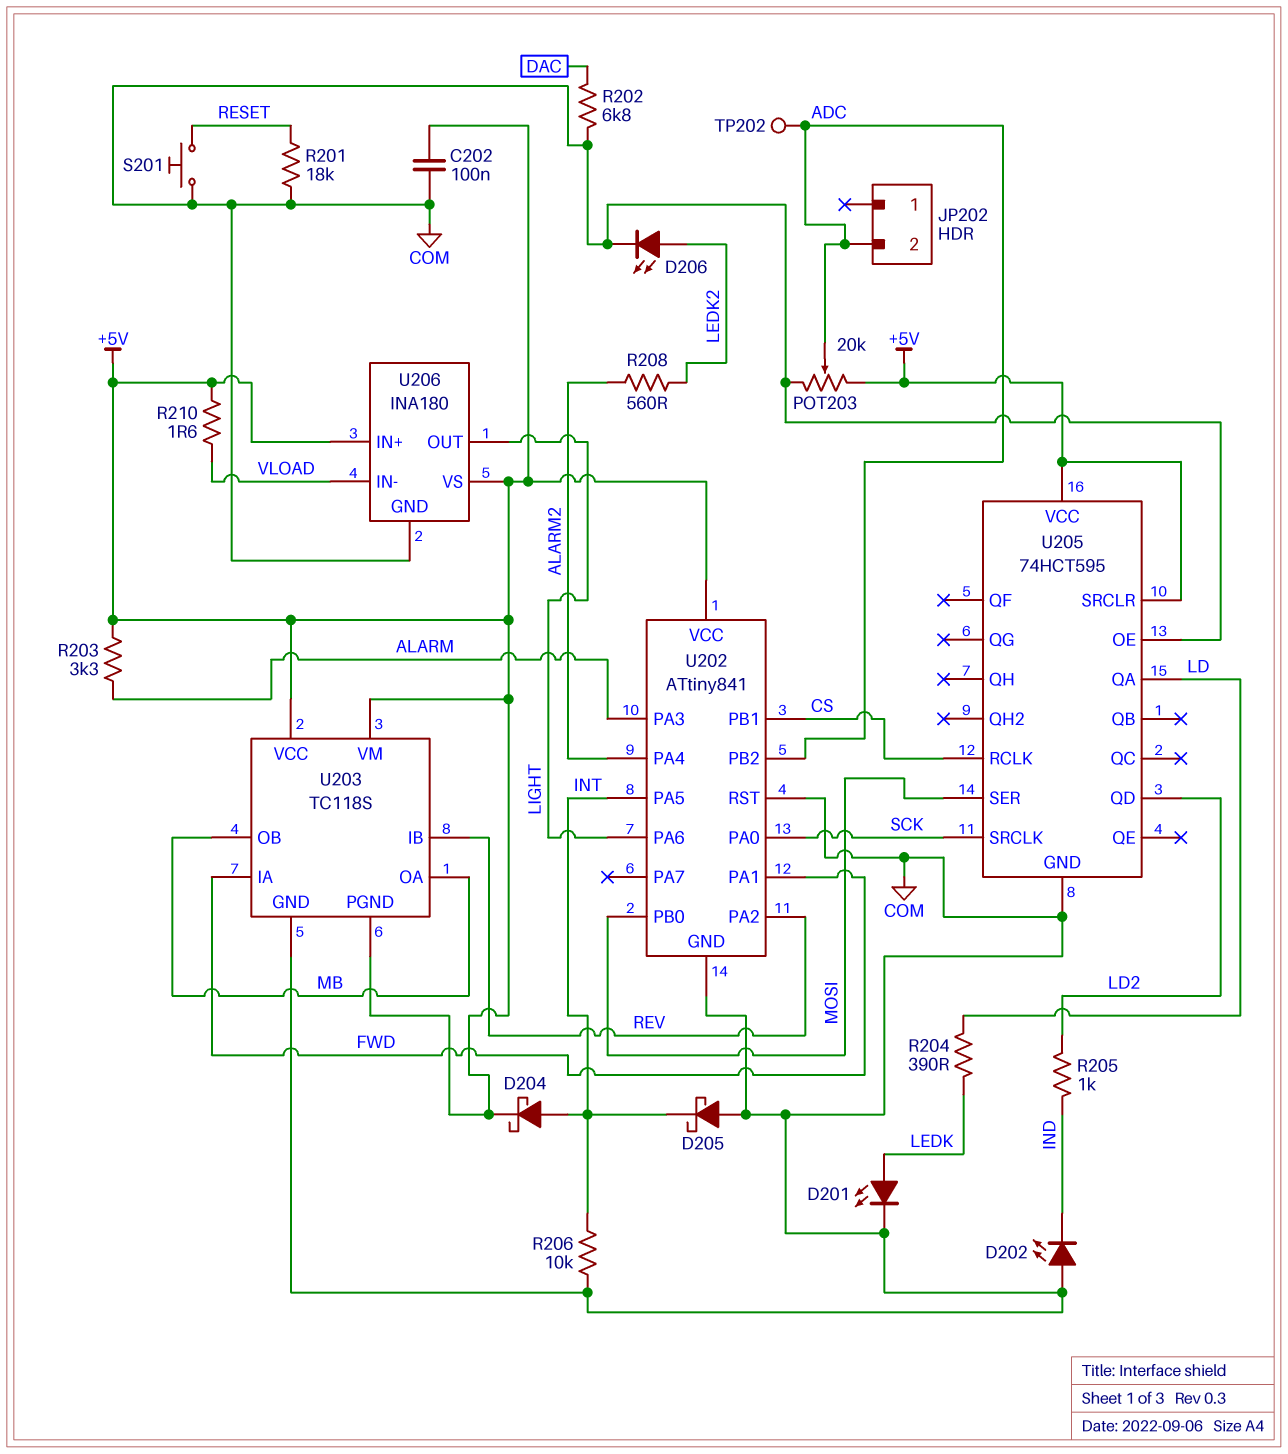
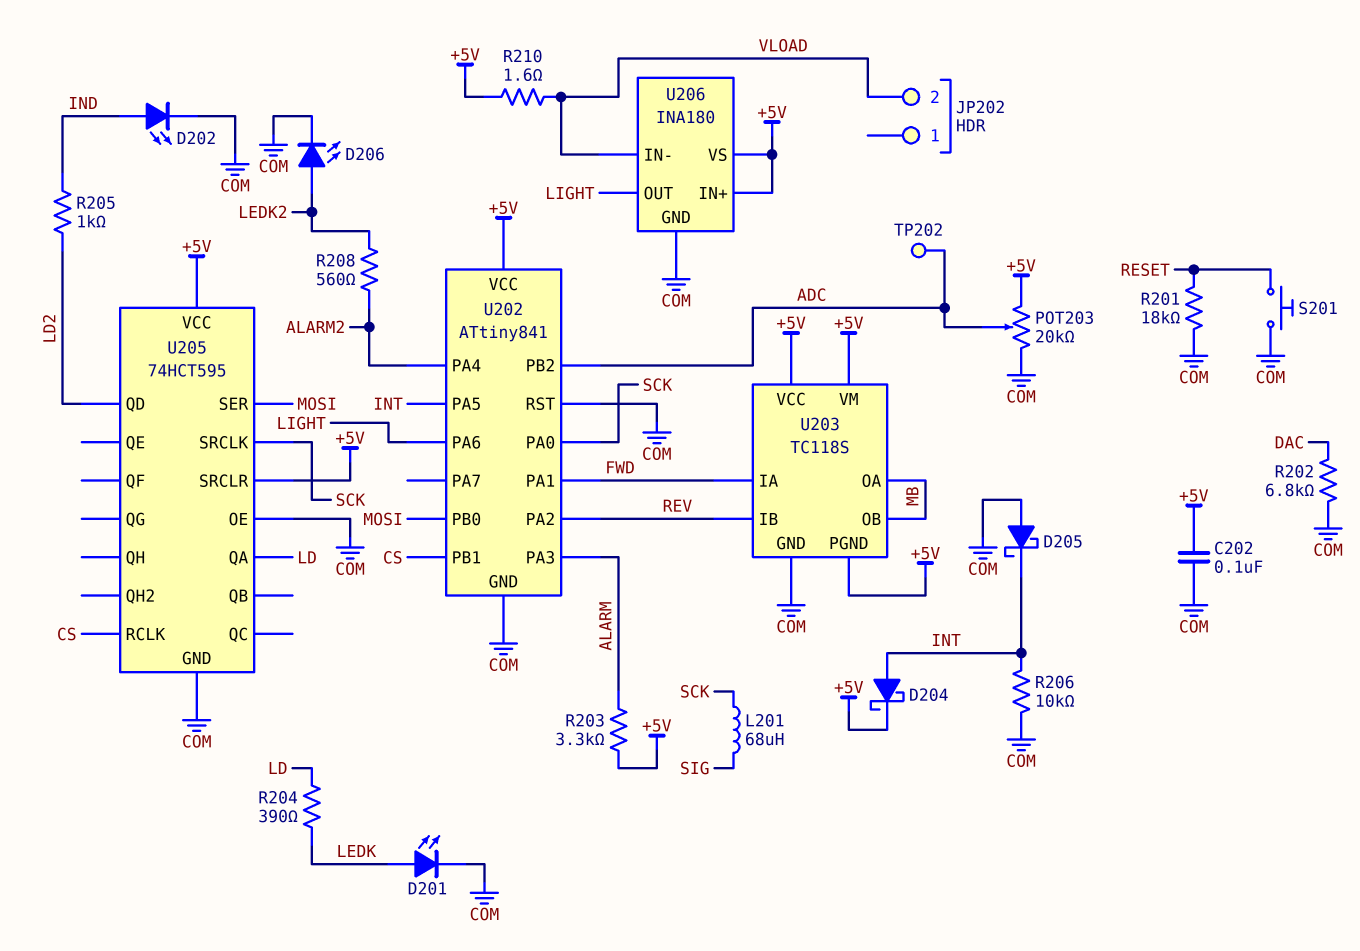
D202: LED (A COM, K IND) -> LED (A IND, K COM)
JP202 pin 2: ADC -> VLOAD
L201: none -> 68uH (SCK, SIG)

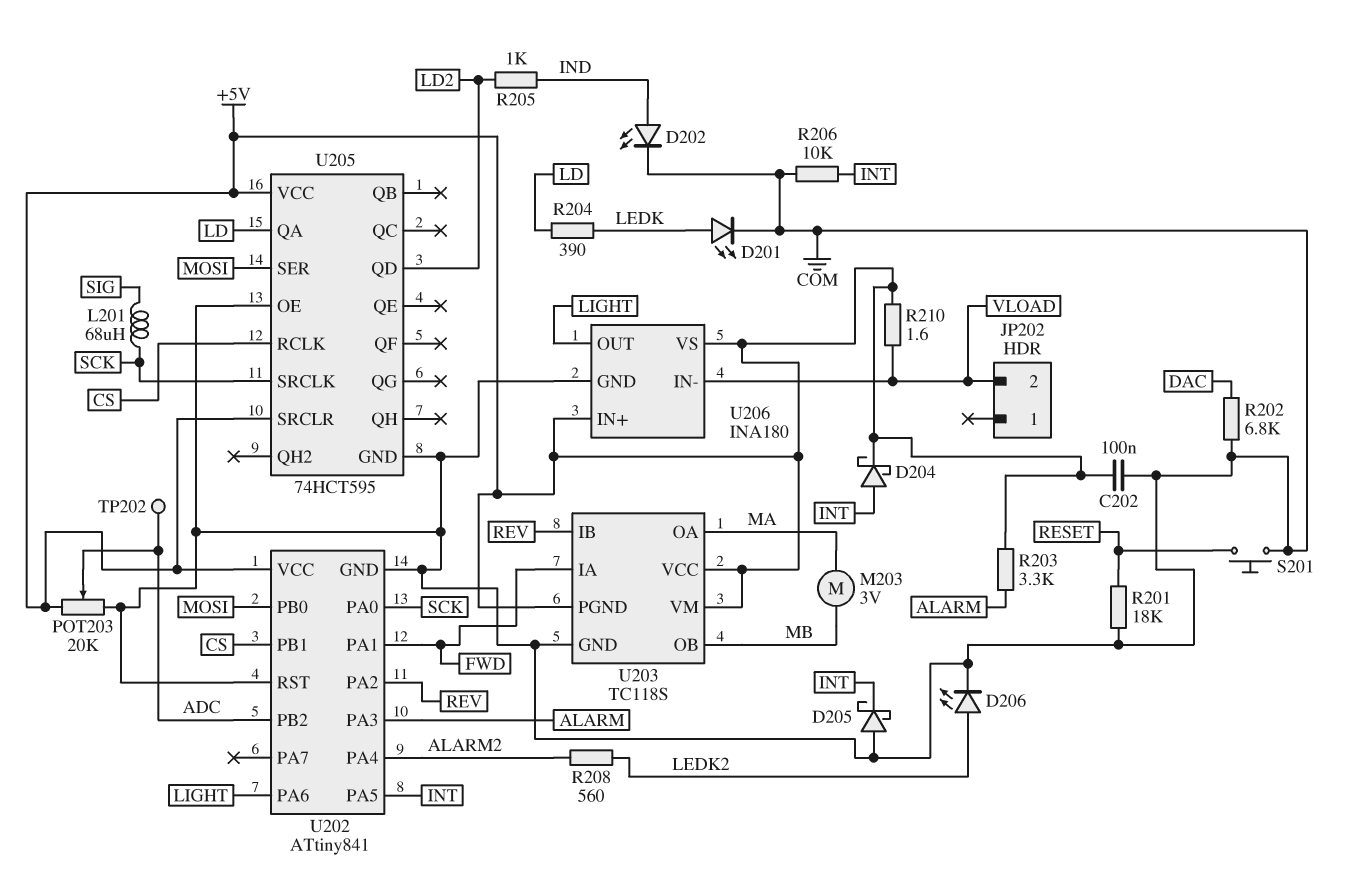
M203: none -> motor 3V (MA, MB)
U203 pin OA: MB -> MA

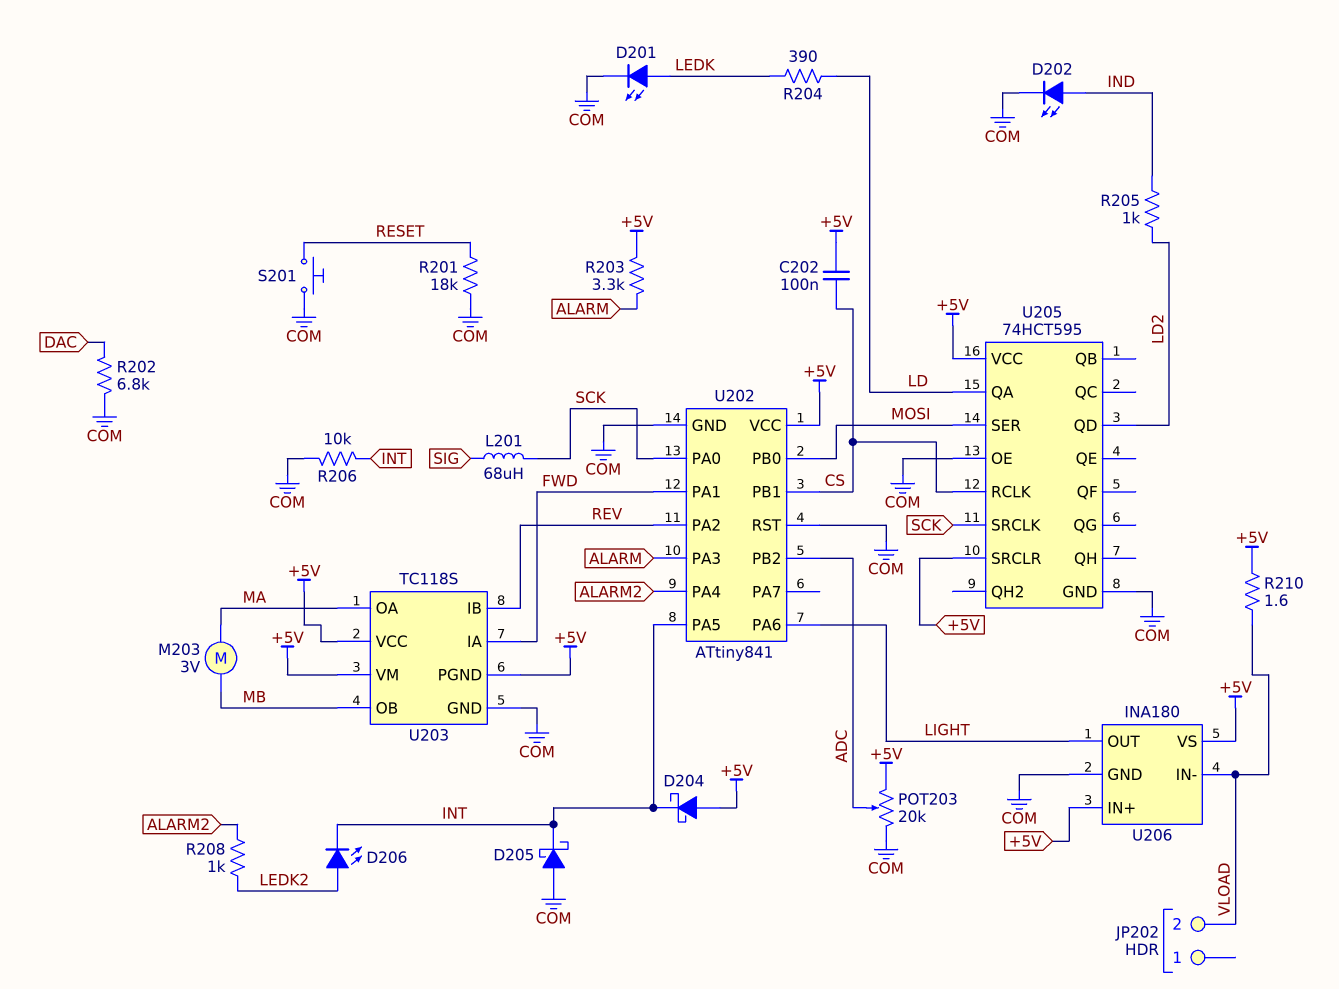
C202: 100nF (+5V, COM) -> 100nF (+5V, CS)
D204: schottky (A INT, K +5V) -> schottky (A +5V, K INT)
D206: LED (A LEDK2, K COM) -> LED (A LEDK2, K INT)
R208: 560 (ALARM2, LEDK2) -> 1k (ALARM2, LEDK2)
TP202: test point (ADC) -> none

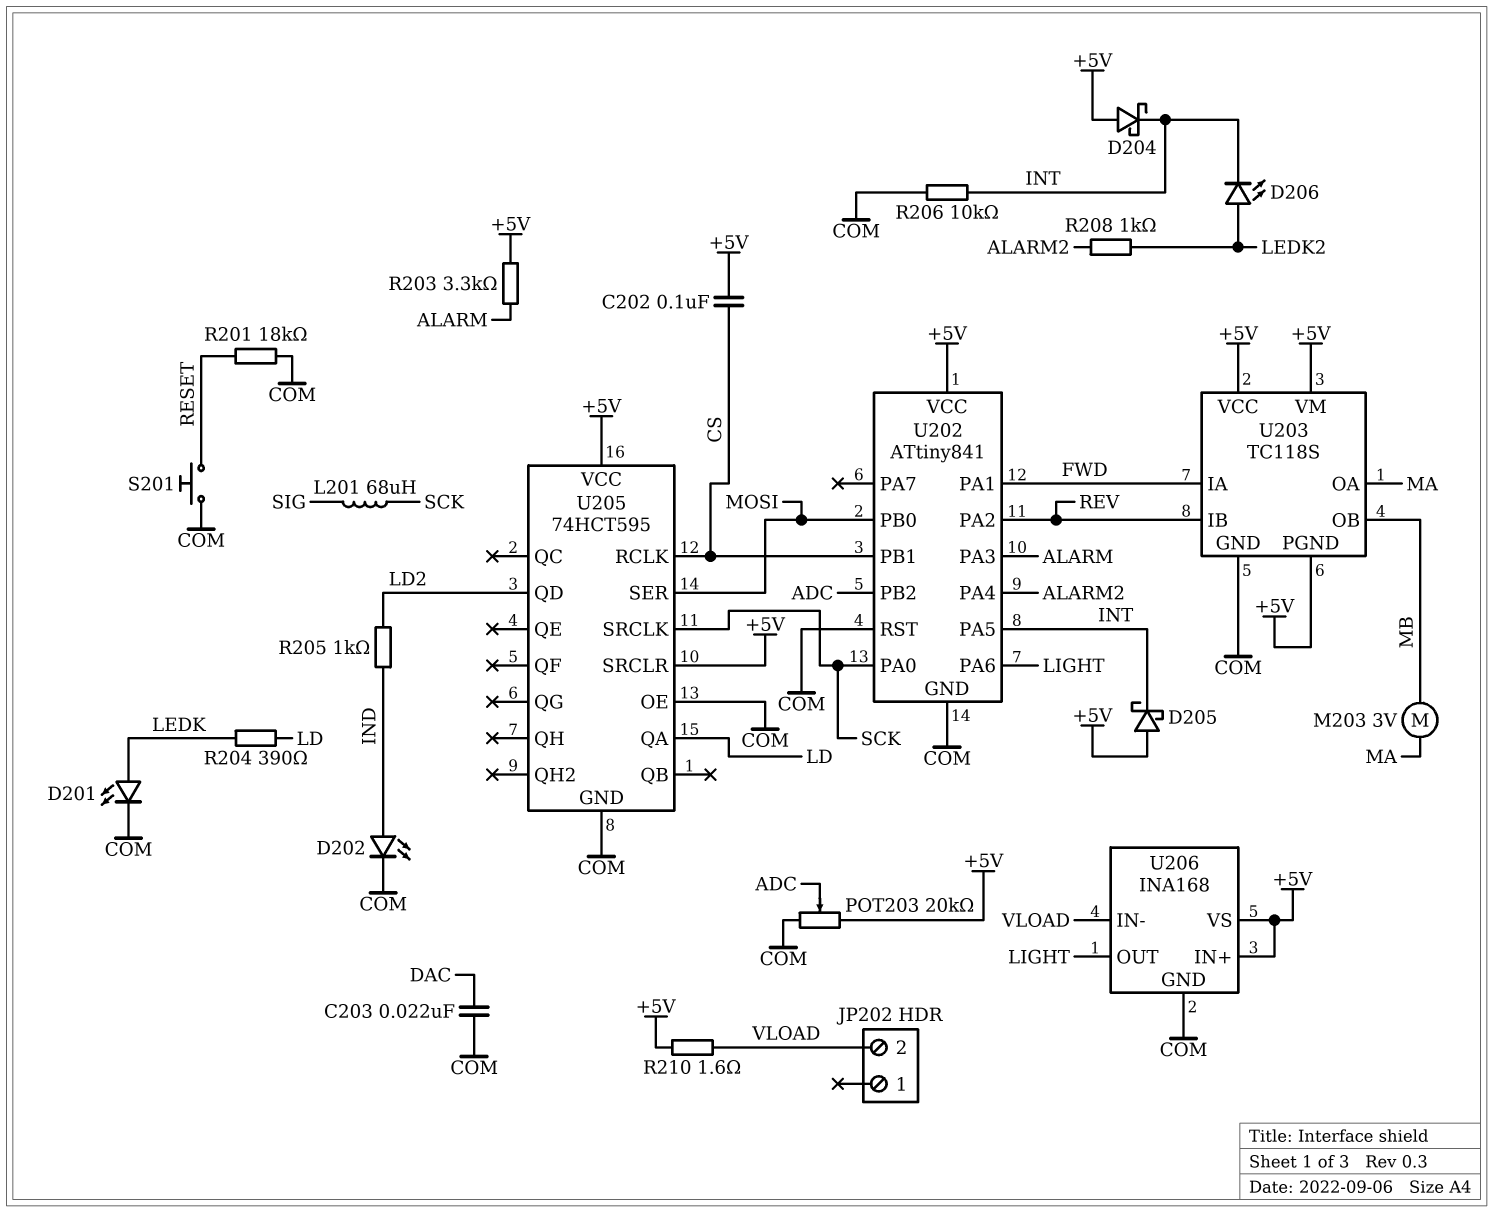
C203: none -> 22nF (COM, DAC)
D205: schottky (A COM, K INT) -> schottky (A +5V, K INT)
R202: 6.8k (COM, DAC) -> none
U206: INA180 -> INA168

